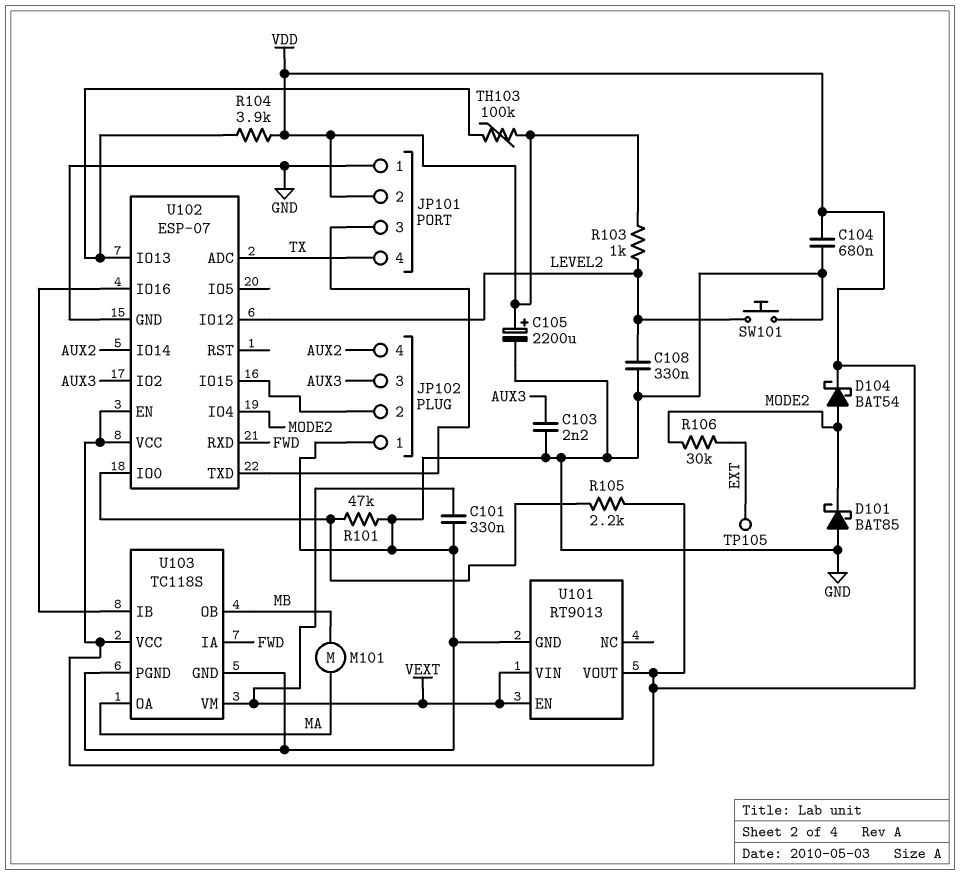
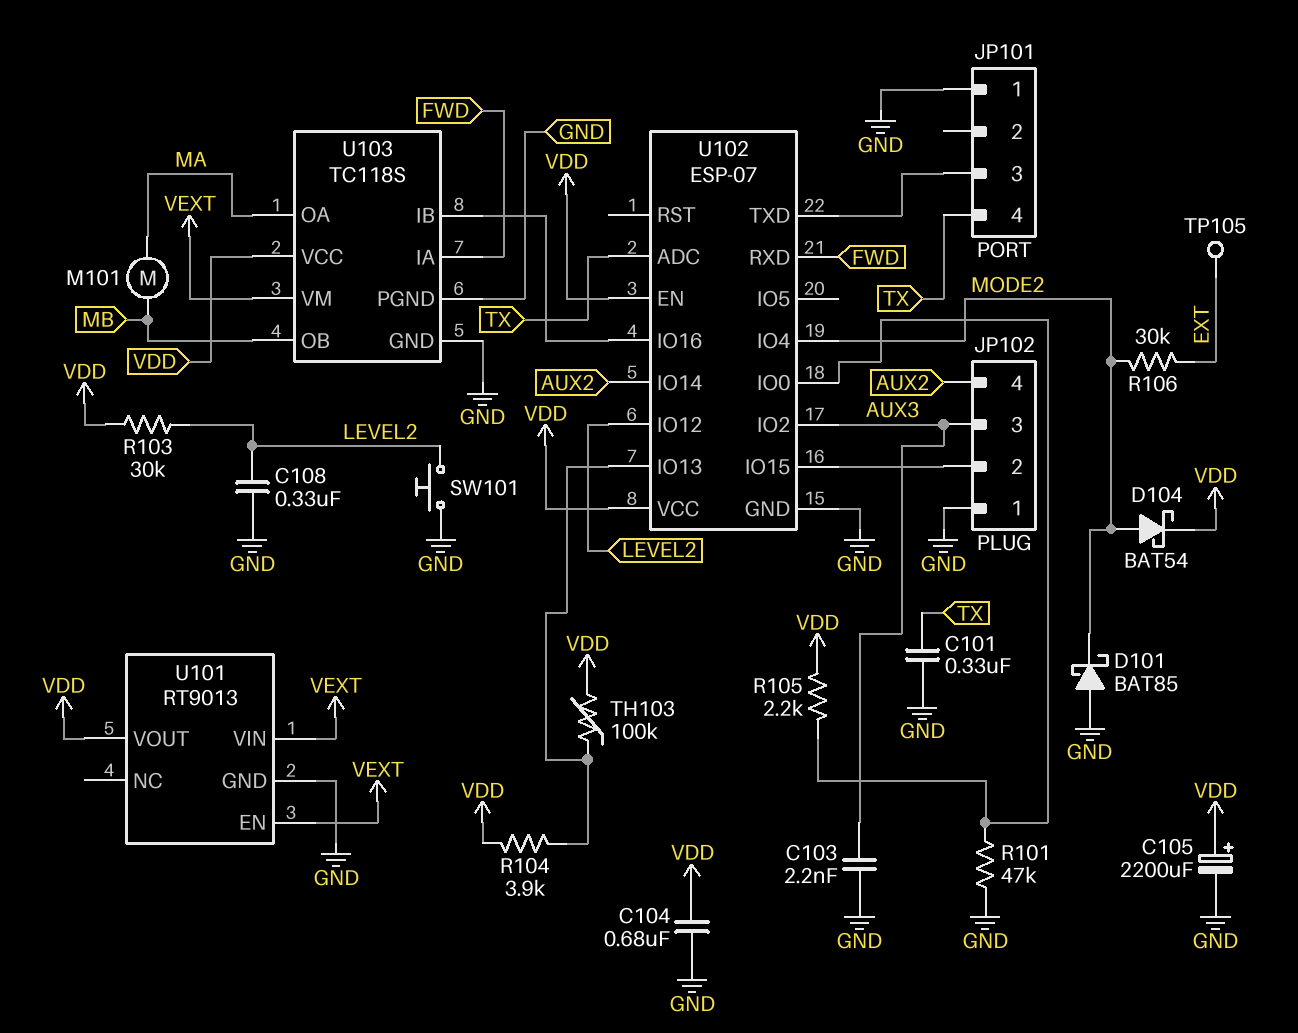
C101: 330nF (GND, VEXT) -> 330nF (GND, TX)
JP101 pin 2: VDD -> none
R103: 1k (LEVEL2, VDD) -> 30k (LEVEL2, VDD)

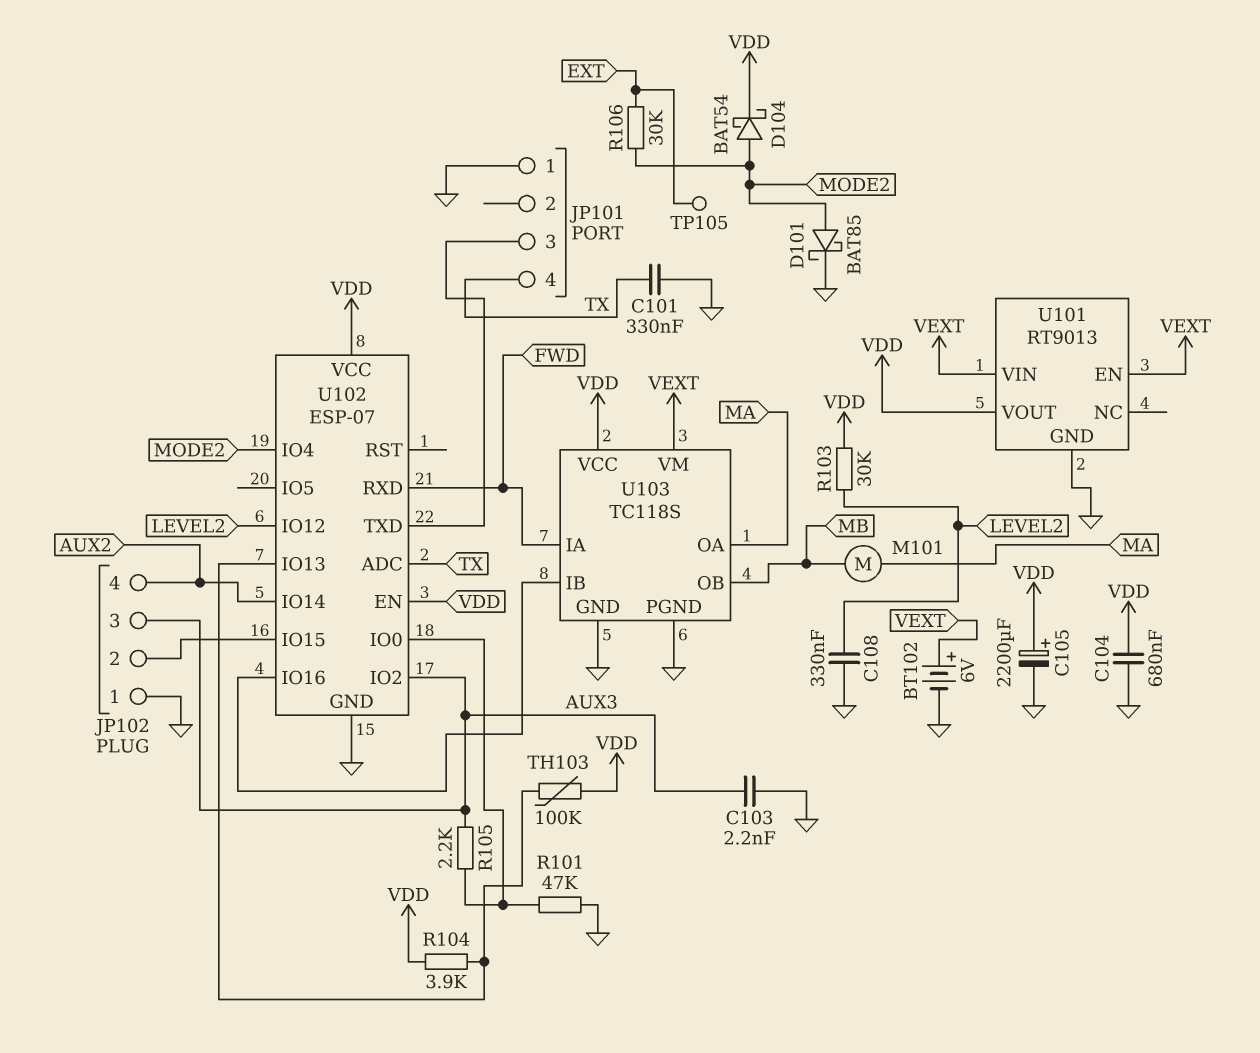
BT102: none -> 6V (plus VEXT, minus GND)
D101: schottky BAT85 (A GND, K MODE2) -> schottky BAT85 (A MODE2, K GND)
R105: 2.2k (U102/IO0, VDD) -> 2.2k (AUX3, U102/IO0)
SW101: button (GND, LEVEL2) -> none

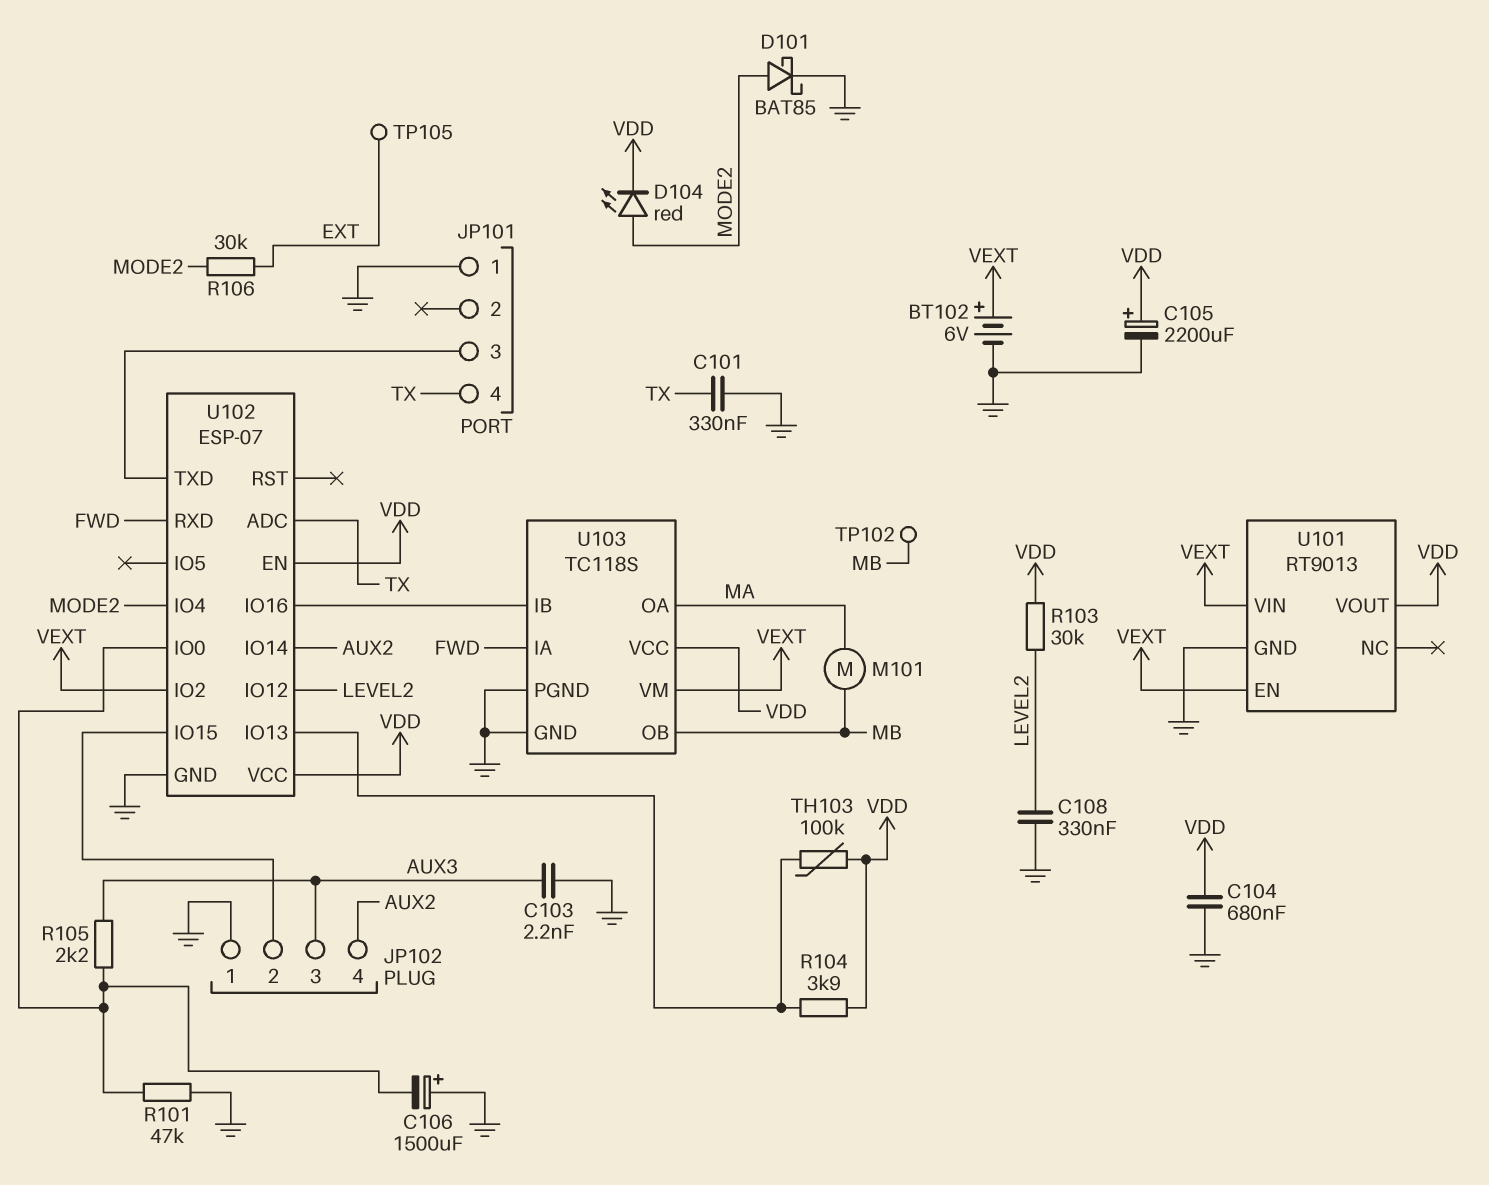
C106: none -> 1500uF (plus GND, minus U102/IO0)
D104: schottky BAT54 (A MODE2, K VDD) -> LED red (A MODE2, K VDD)
TP102: none -> test point (MB)
U102 pin IO2: AUX3 -> VEXT

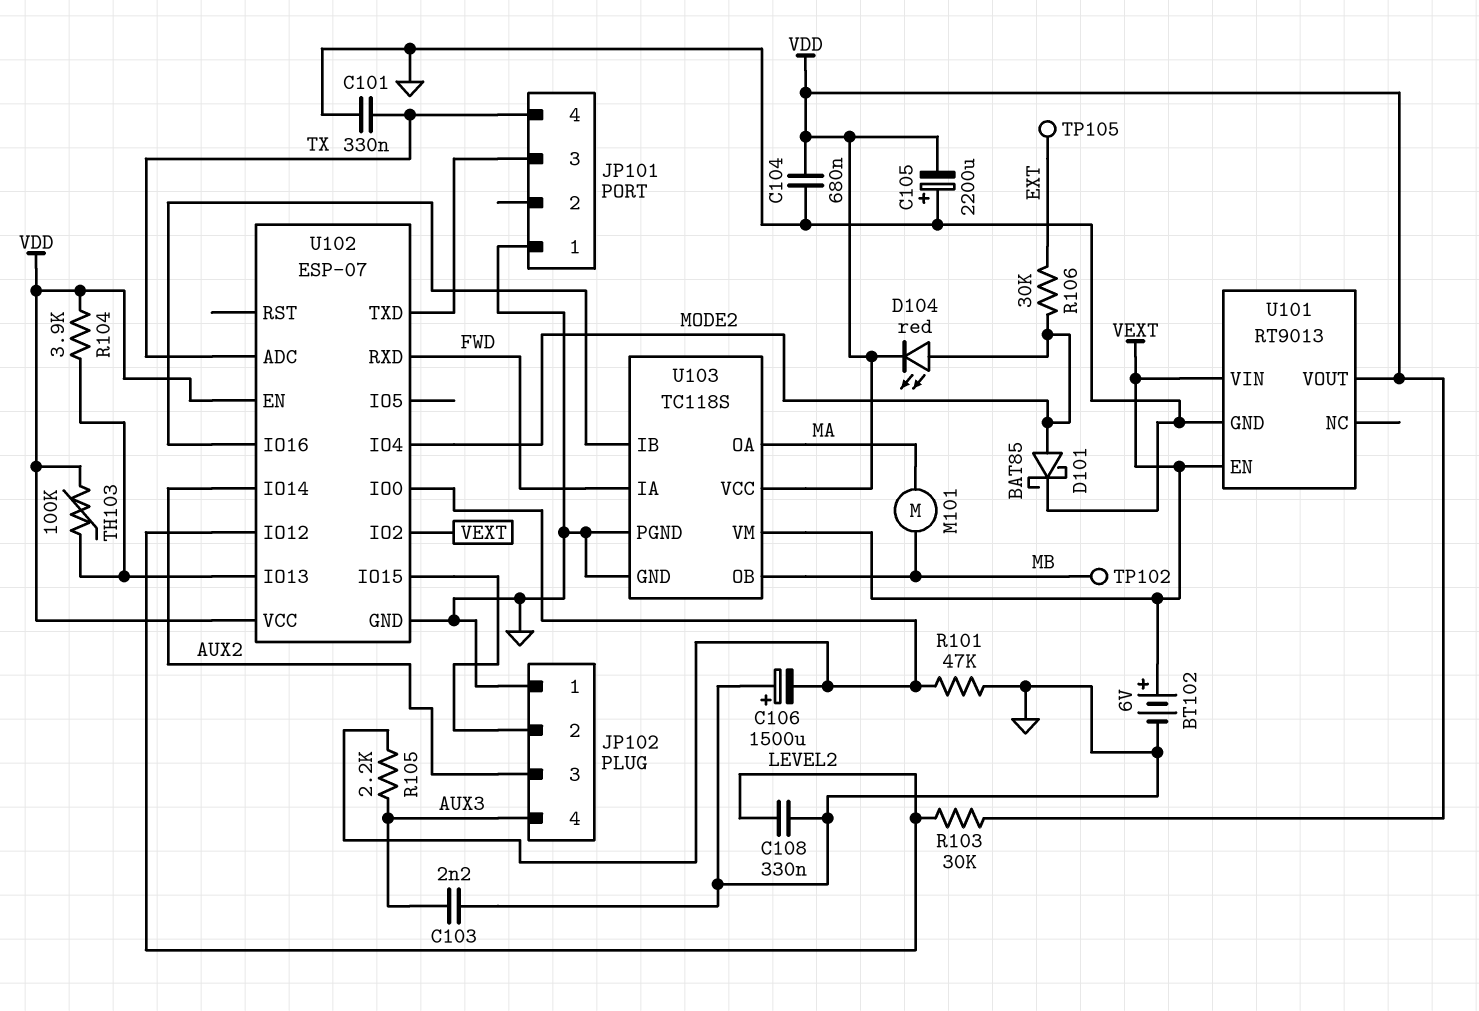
C105: 2200uF (plus VDD, minus GND) -> 2200uF (plus GND, minus VDD)
JP102 pin 3: AUX3 -> AUX2
JP102 pin 4: AUX2 -> AUX3

